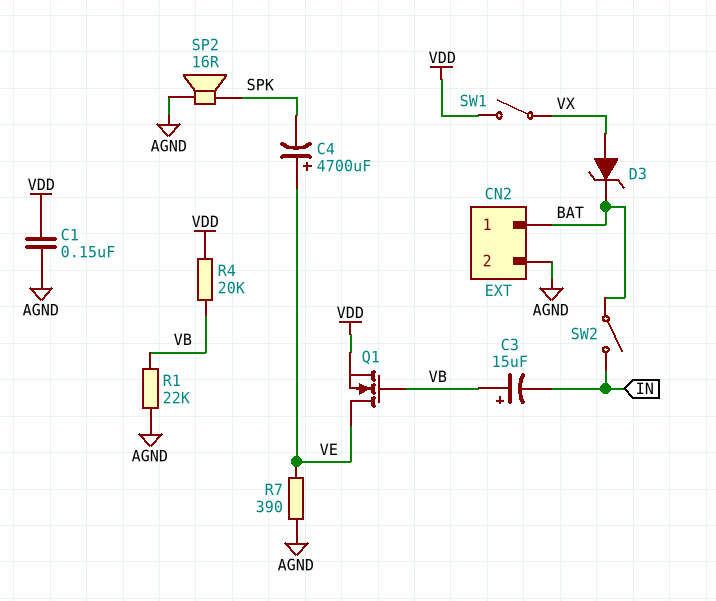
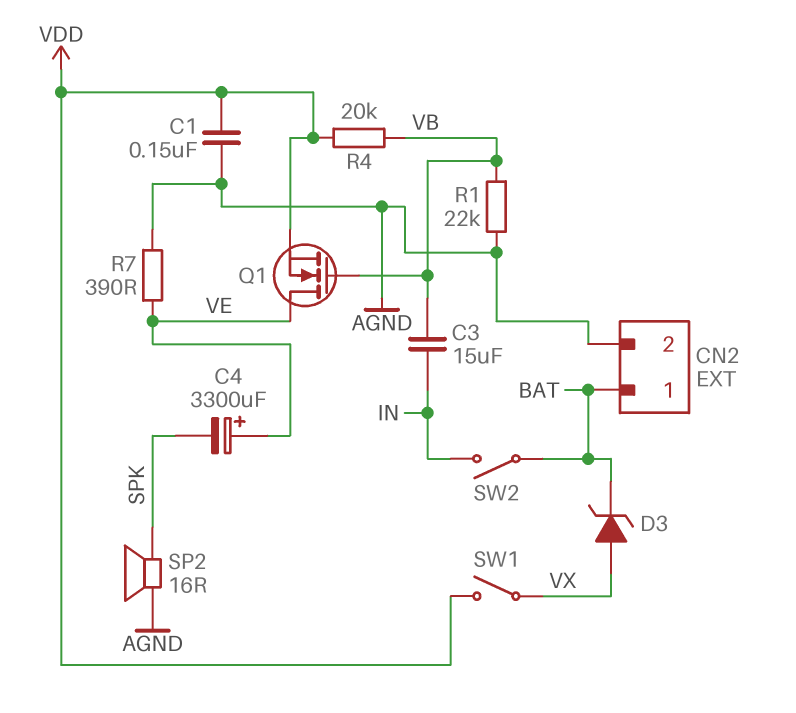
C3: 15uF (plus VB, minus IN) -> 15uF (IN, VB)
C4: 4700uF (plus VE, minus SPK) -> 3300uF (plus VE, minus SPK)

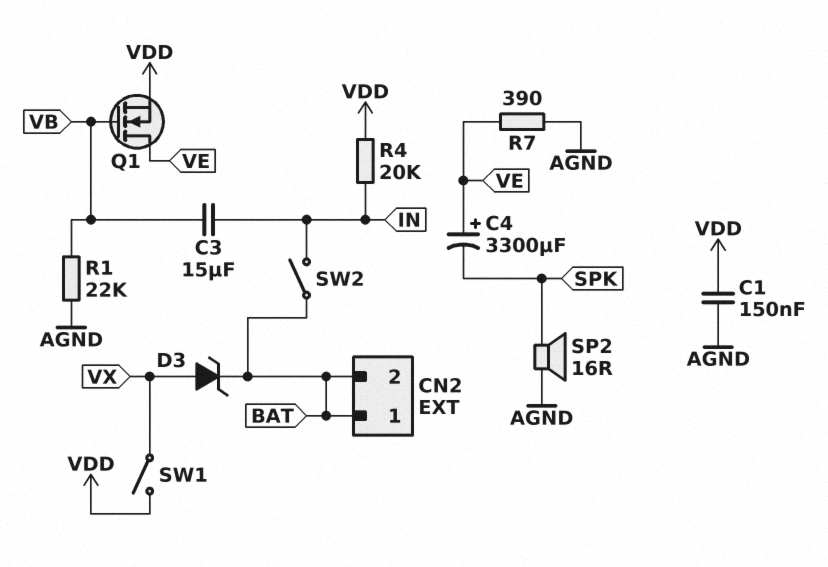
CN2 pin 2: AGND -> BAT
R4: 20k (VB, VDD) -> 20k (IN, VDD)

